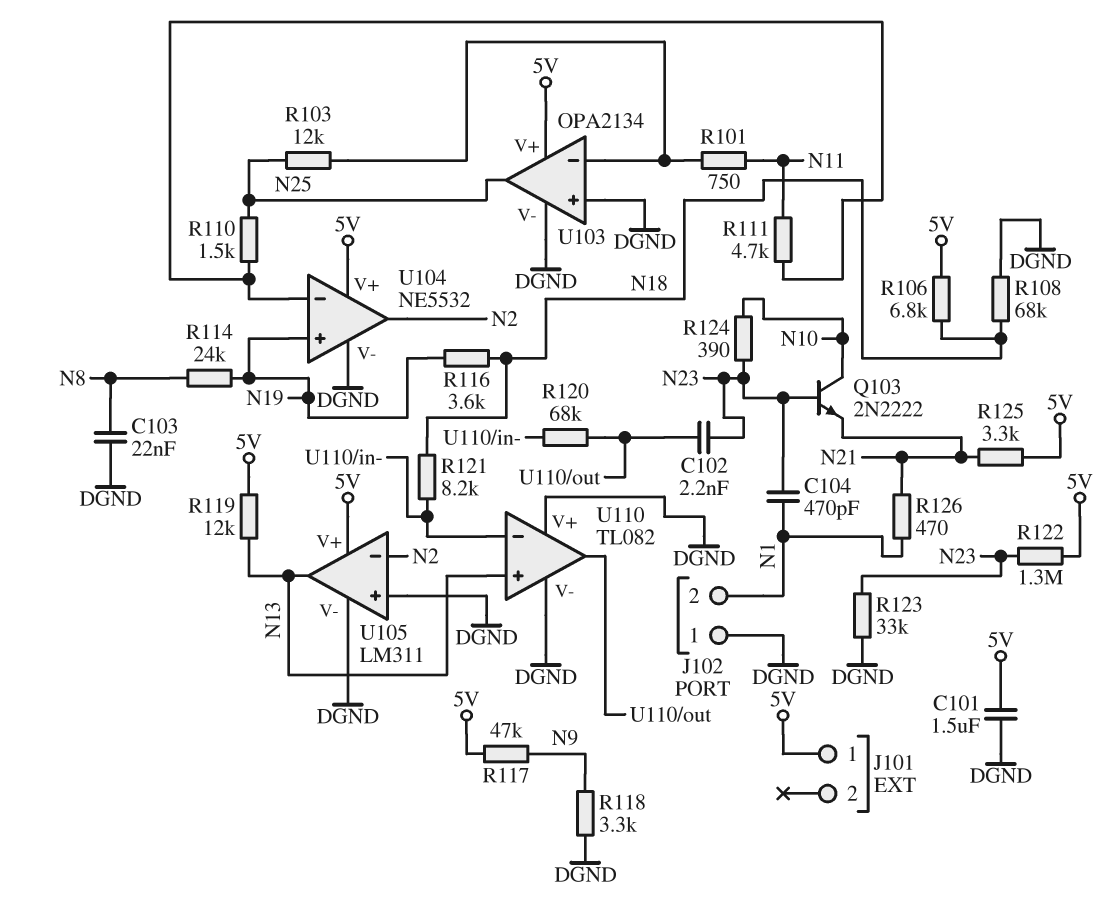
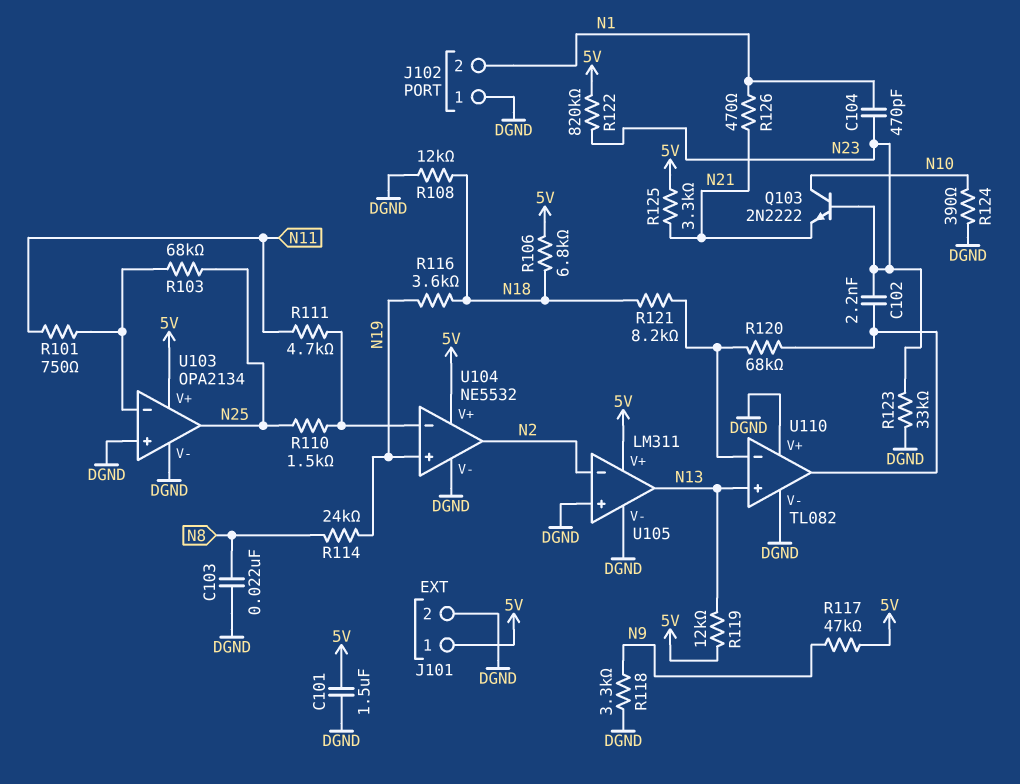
J101 pin 2: none -> DGND
R103: 12k (N25, U103/in-) -> 68k (N25, U103/in-)
R108: 68k (DGND, N18) -> 12k (DGND, N18)
R122: 1.3M (5V, N23) -> 820k (5V, N23)
R124: 390 (N10, N23) -> 390 (DGND, N10)

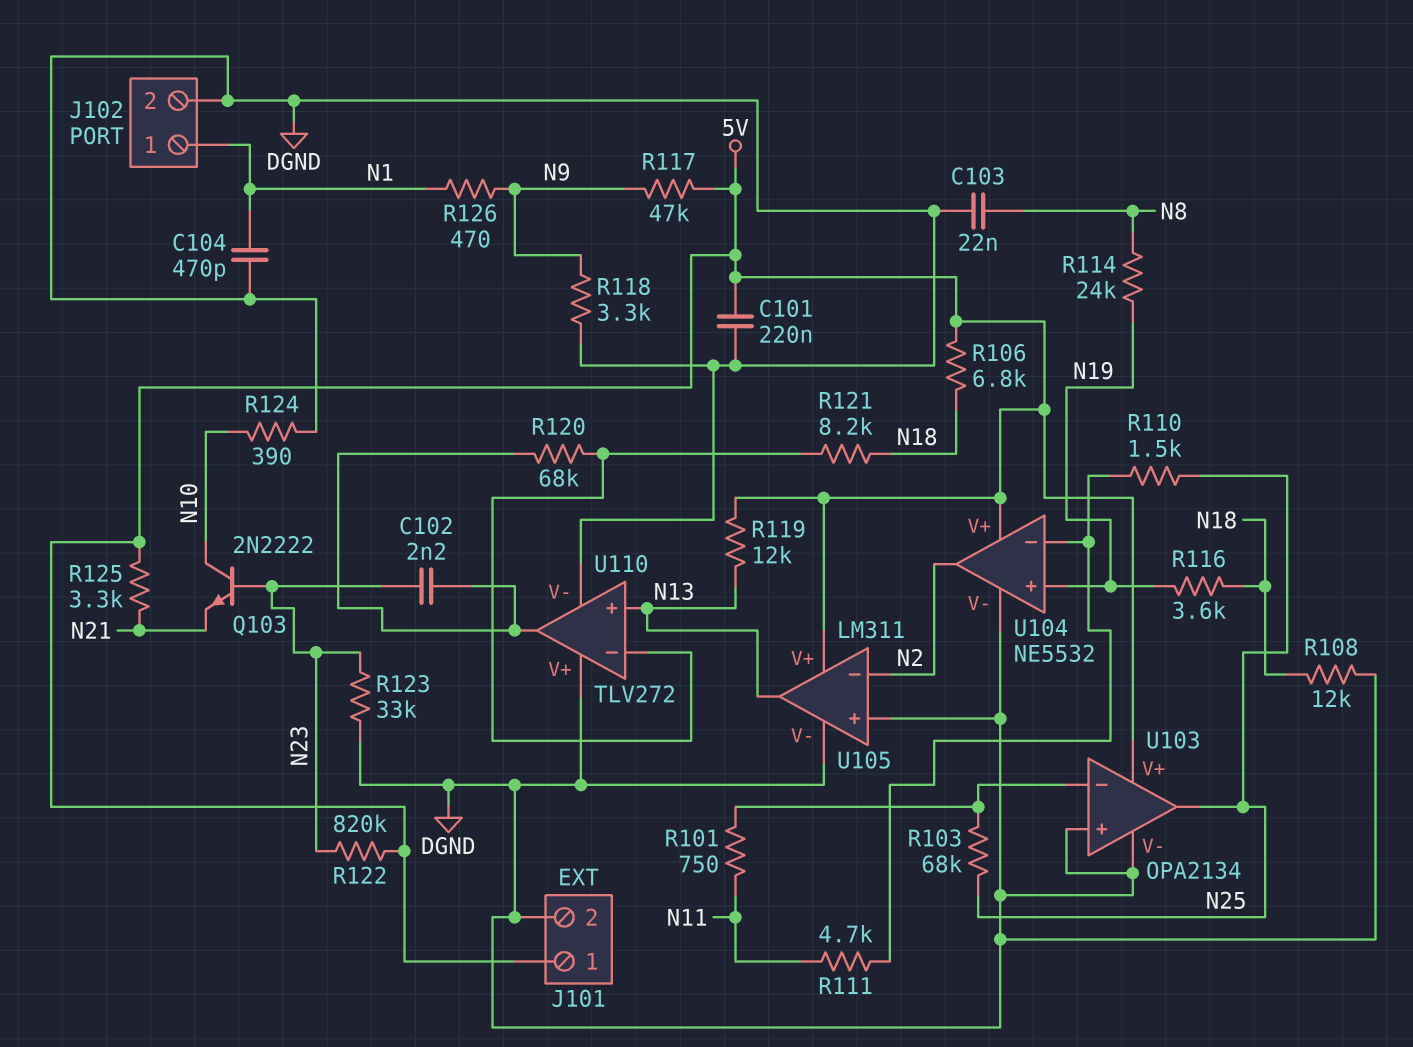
C101: 1.5uF (5V, DGND) -> 220nF (5V, DGND)
C104: 470pF (N1, N23) -> 470pF (DGND, N1)
J102 pin 1: DGND -> N1
J102 pin 2: N1 -> DGND
R126: 470 (N1, N21) -> 470 (N1, N9)
U110: TL082 -> TLV272

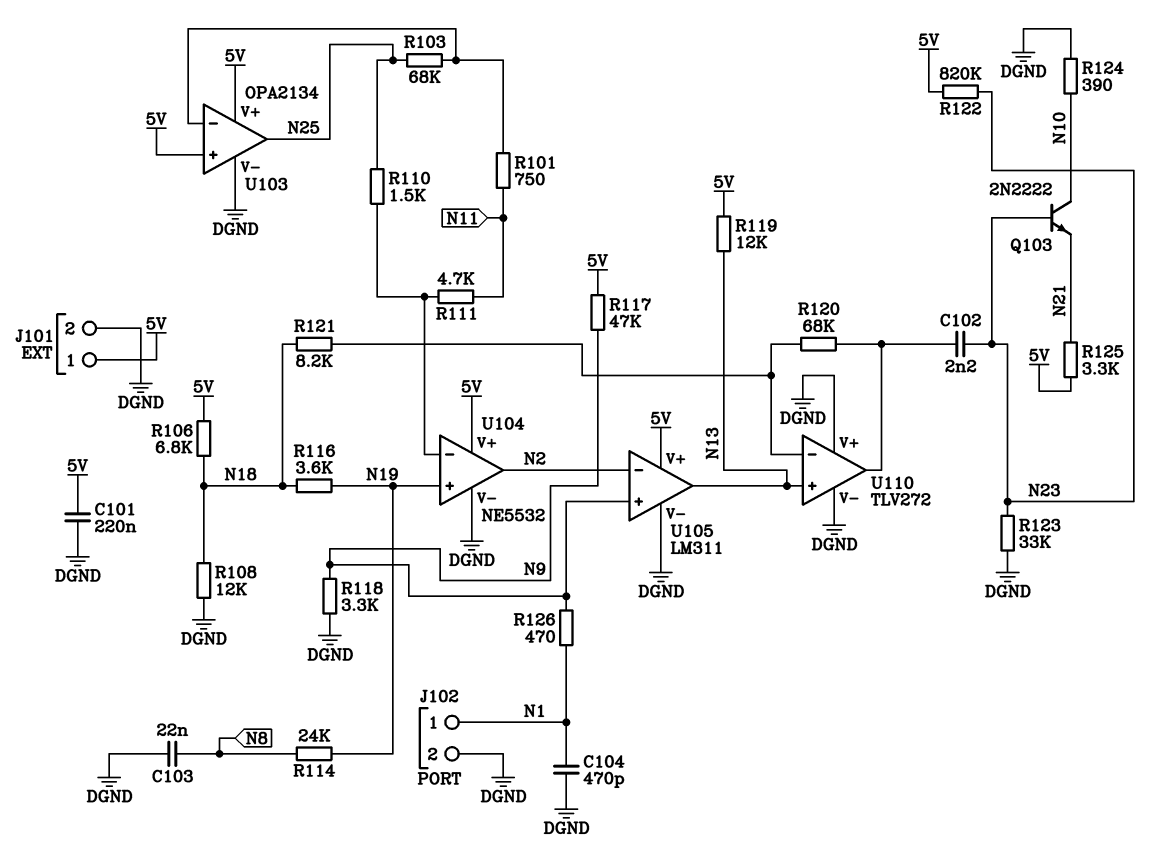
U103 pin in+: DGND -> 5V
U105 pin in+: DGND -> N9

